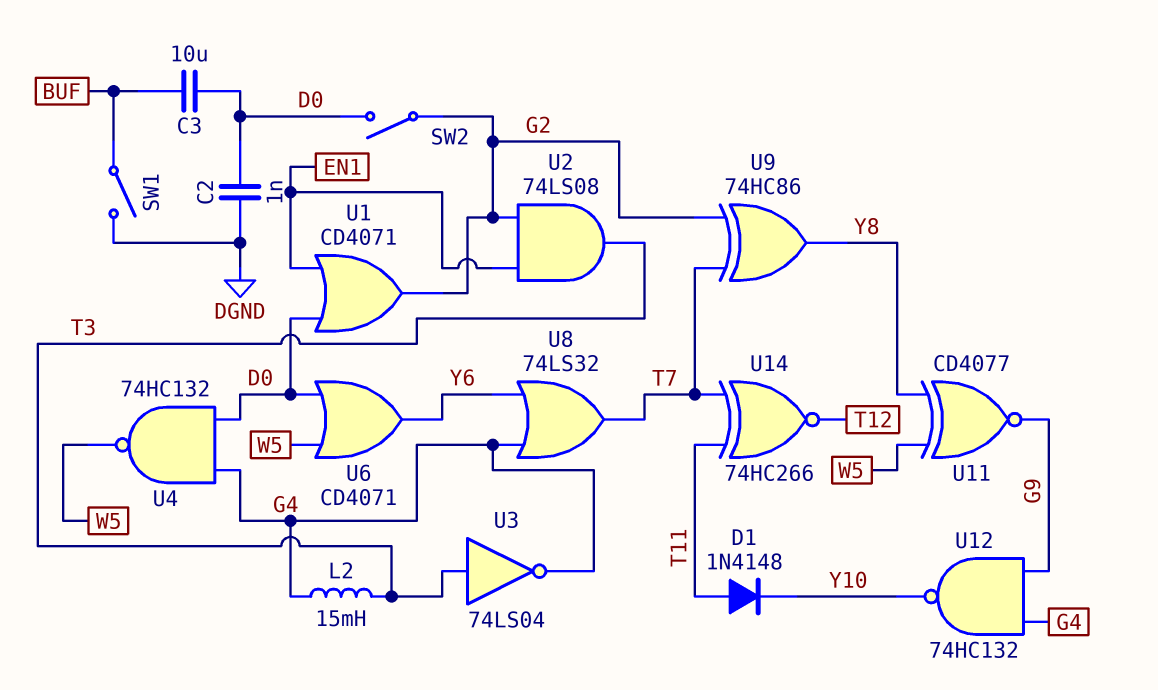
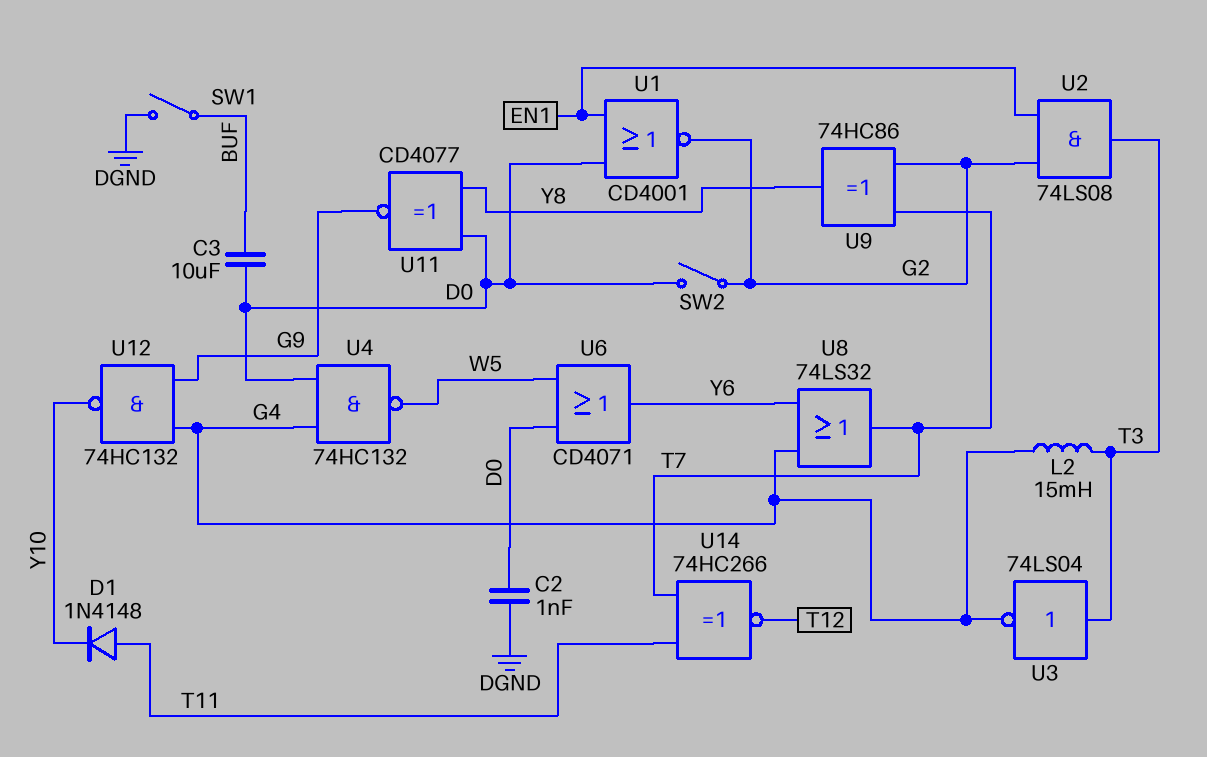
U1: OR CD4071 (in D0, in EN1, out G2) -> NOR CD4001 (in D0, in EN1, out G2)
U11: XNOR CD4077 (in W5, in Y8, out G9) -> XNOR CD4077 (in D0, in Y8, out G9)

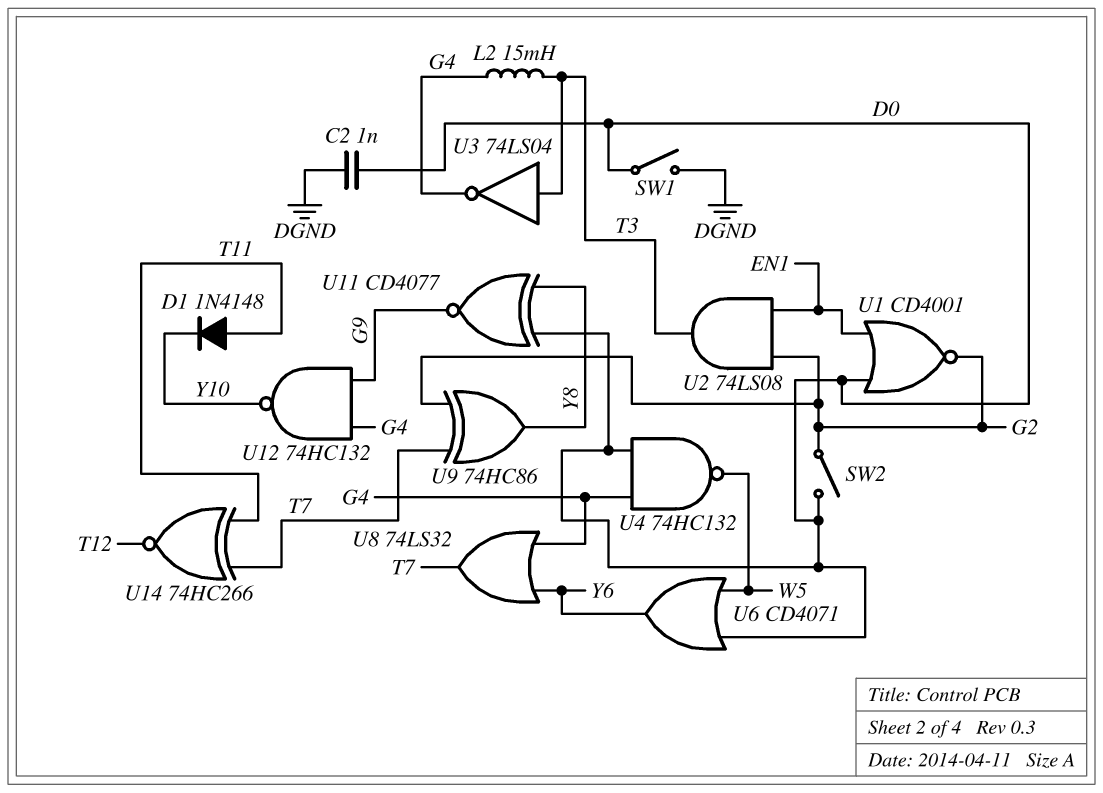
C3: 10uF (BUF, D0) -> none
SW1: switch (BUF, DGND) -> switch (D0, DGND)

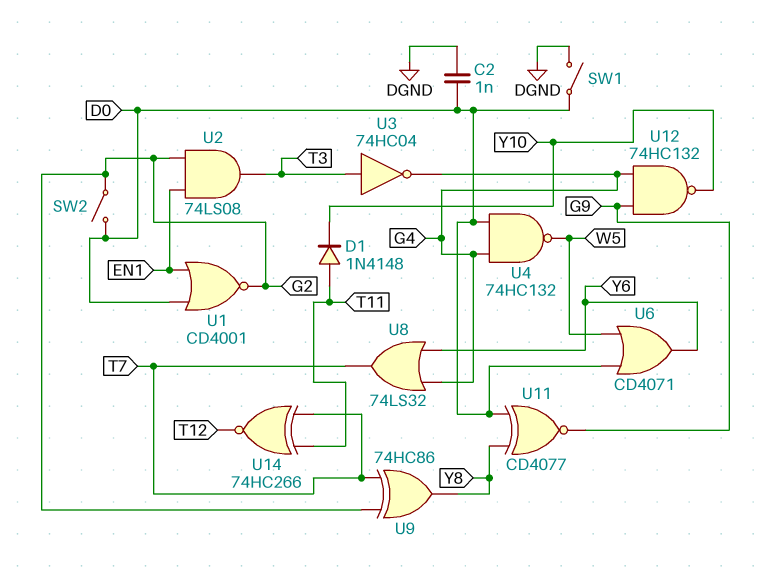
L2: 15mH (G4, T3) -> none
U3: NOT 74LS04 (in T3, out G4) -> NOT 74HC04 (in T3, out G4)

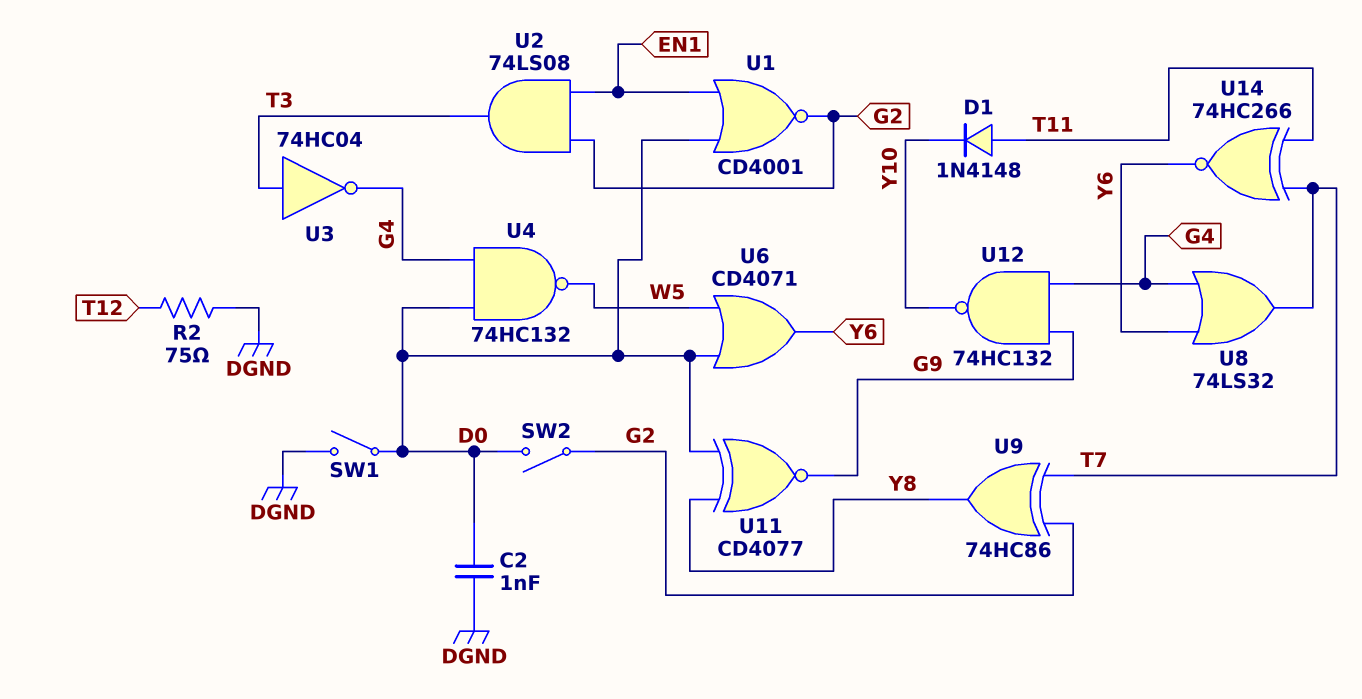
R2: none -> 75 (DGND, T12)
U14: XNOR 74HC266 (in T7, in T11, out T12) -> XNOR 74HC266 (in T7, in T11, out Y6)

